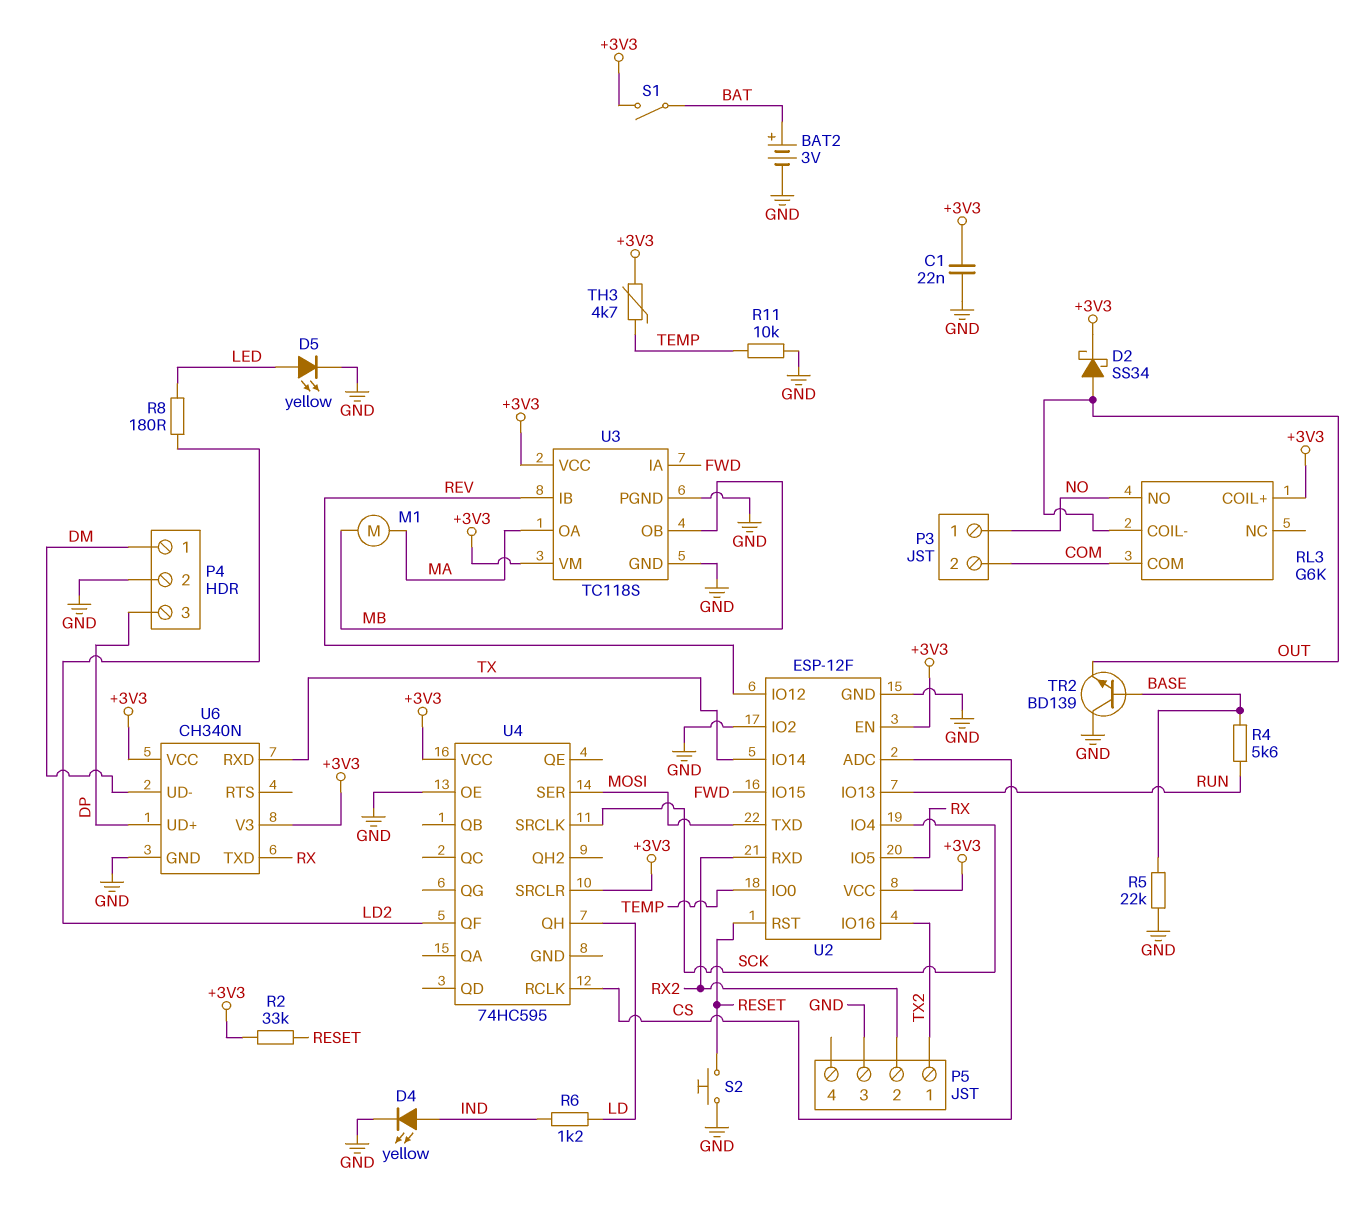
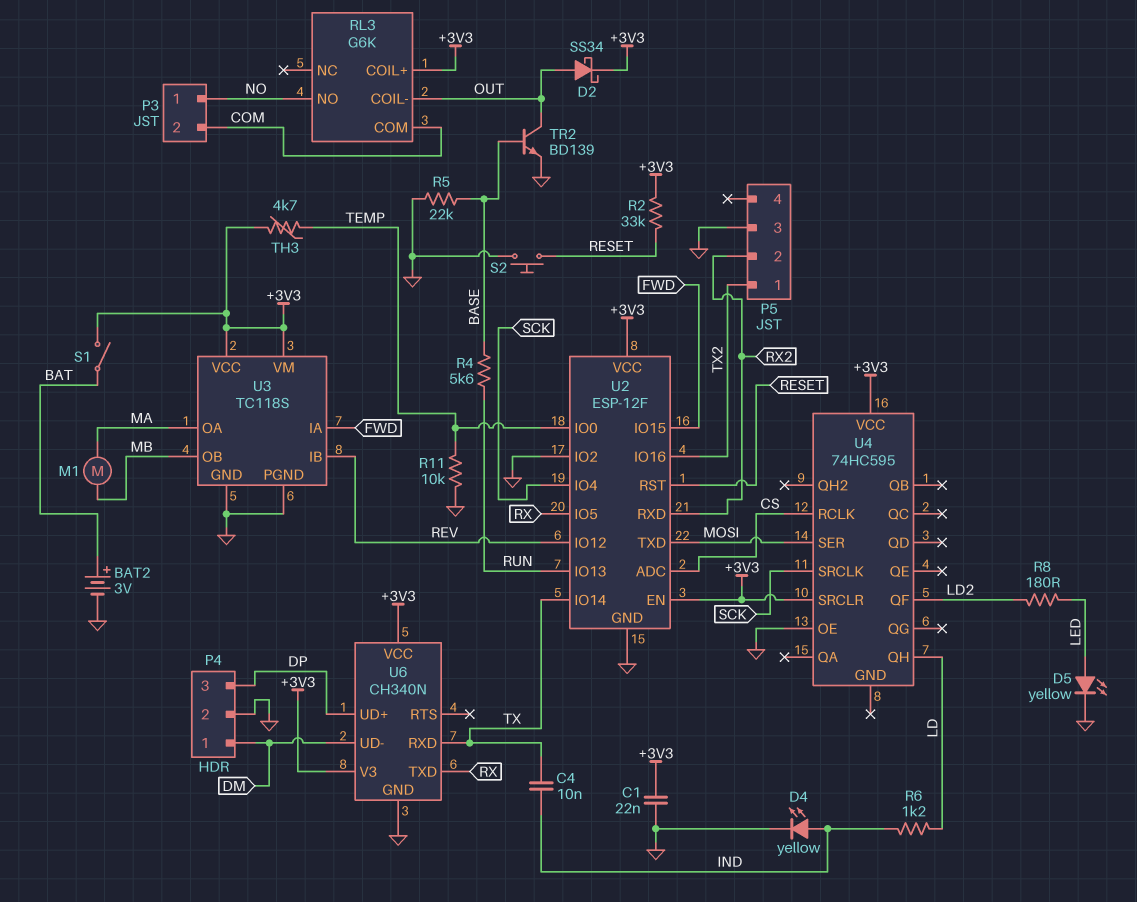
C4: none -> 10nF (IND, TX)
TR2: NPN BD139 (B BASE, C GND, E OUT) -> NPN BD139 (B BASE, C OUT, E GND)

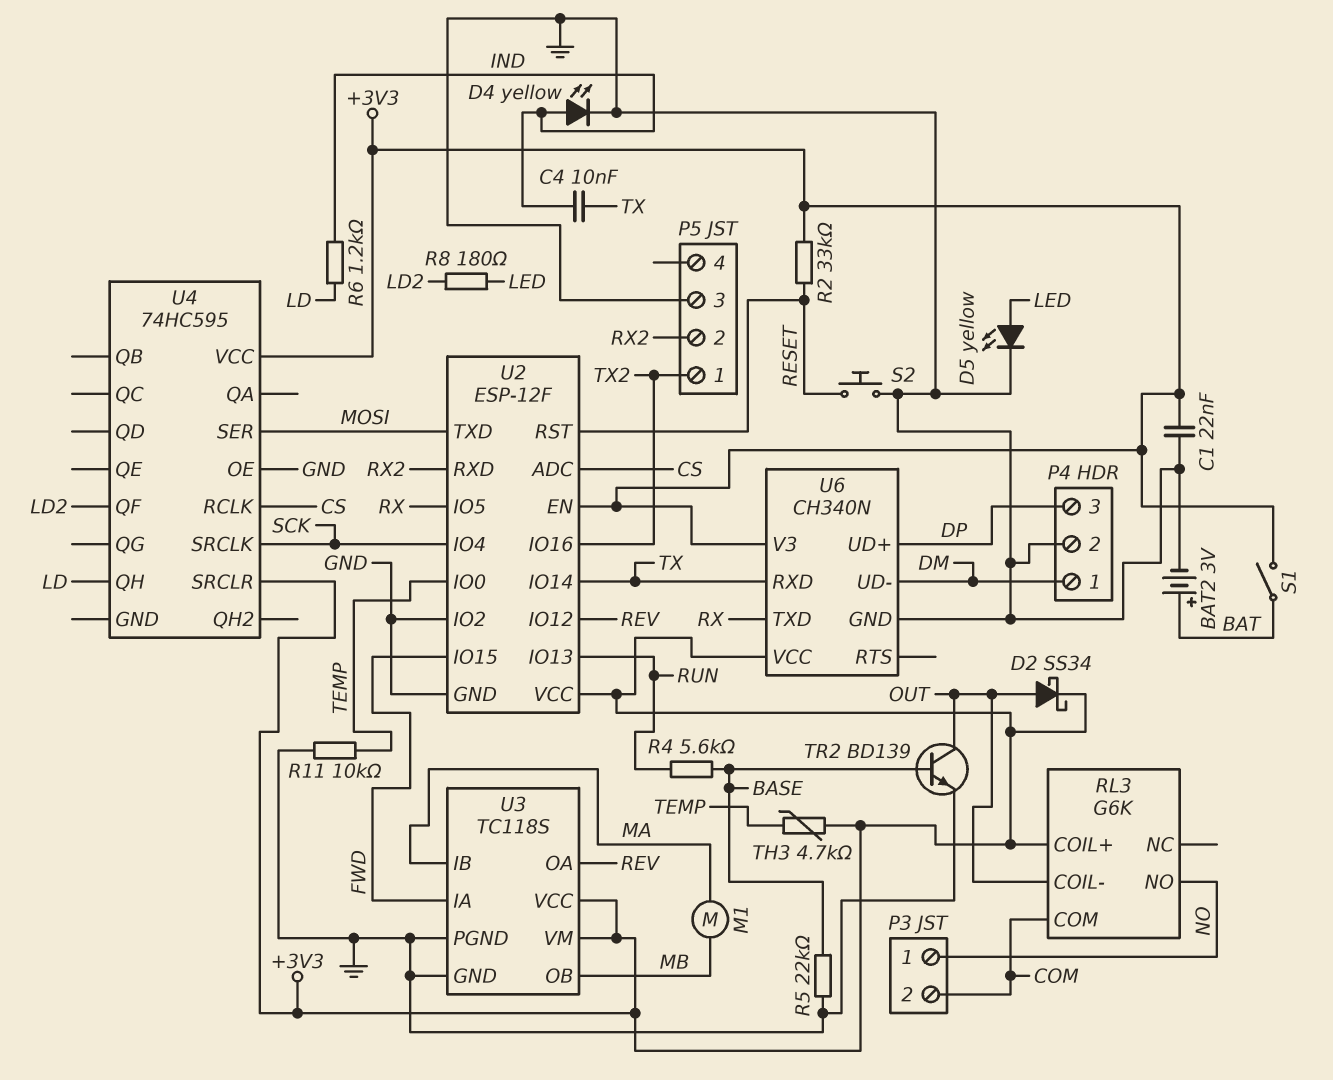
U3 pin IB: REV -> MA
U3 pin OA: MA -> REV

